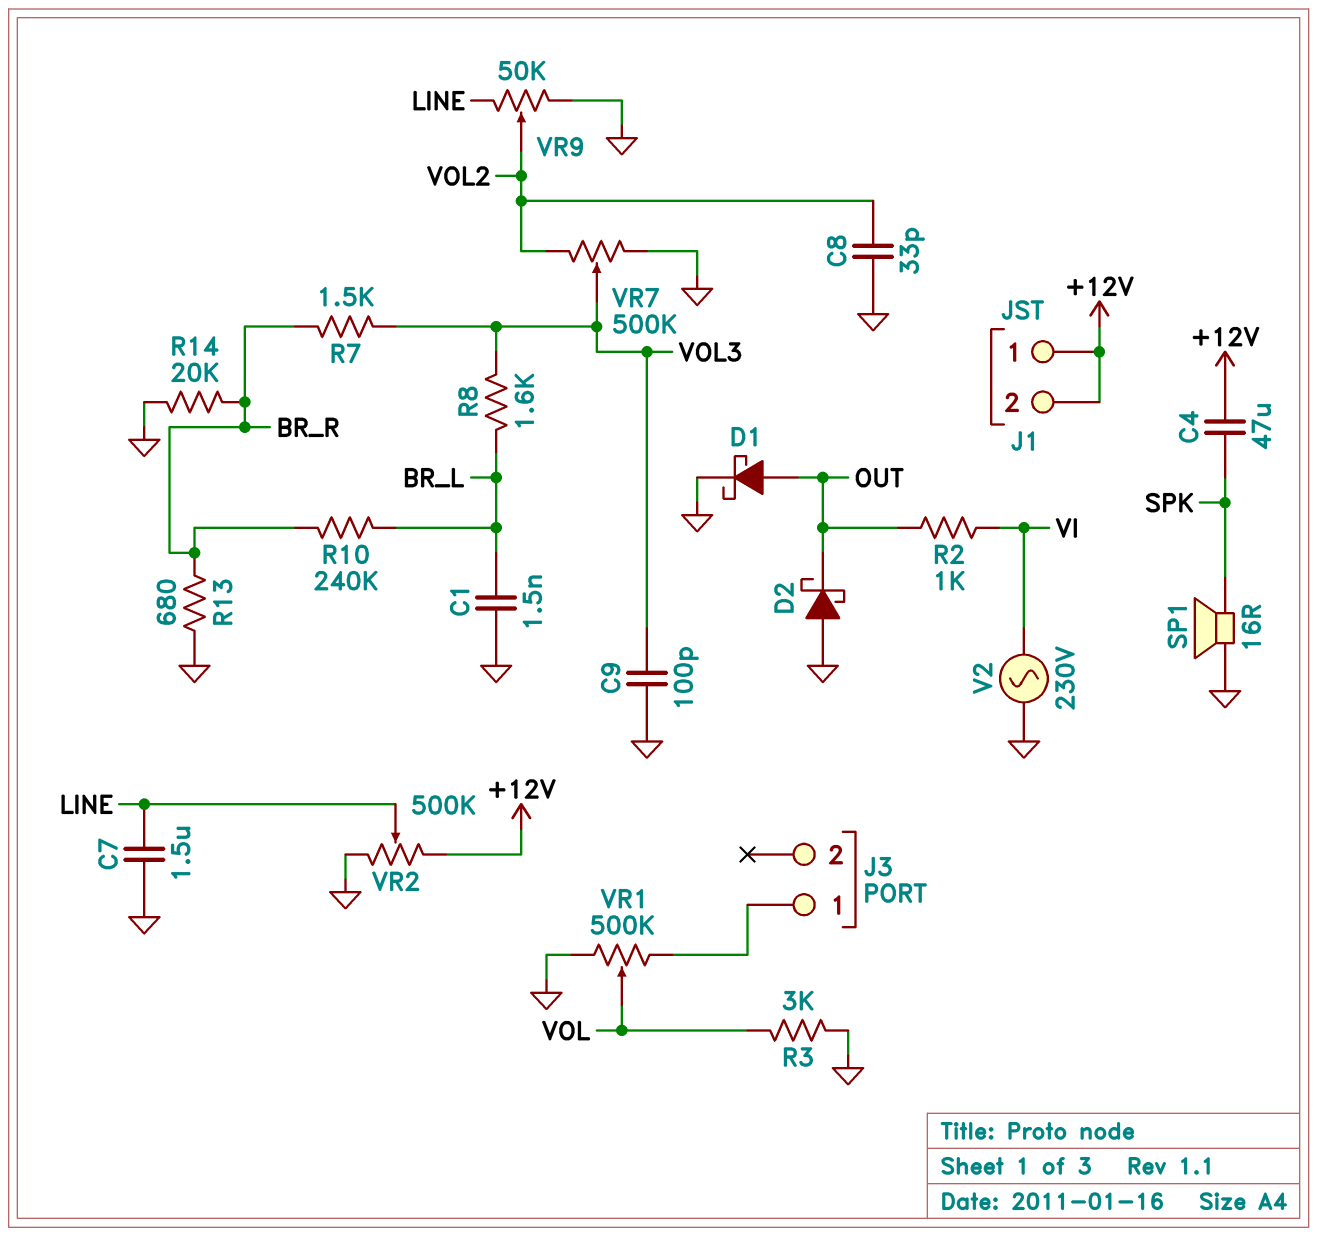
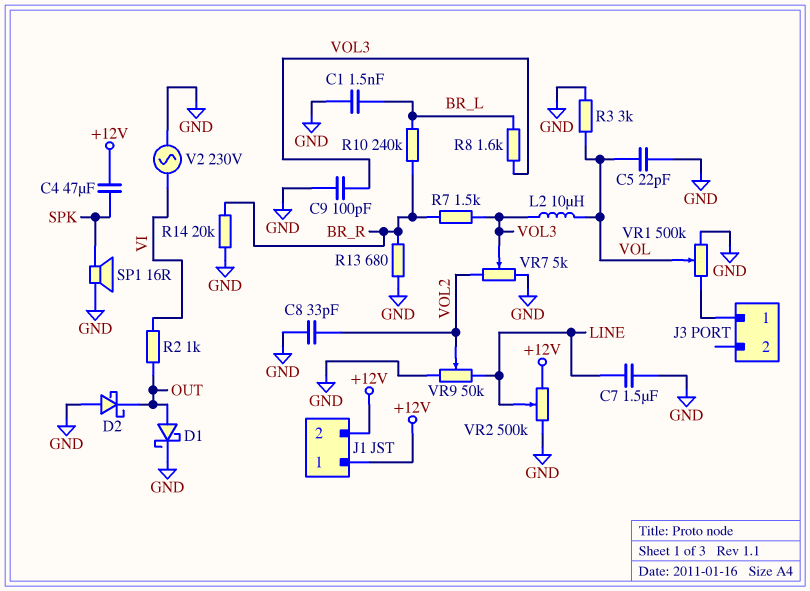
C5: none -> 22pF (GND, VOL)
L2: none -> 10uH (VOL, VOL3)
VR7: 500k (GND, VOL2, wiper VOL3) -> 5k (GND, VOL2, wiper VOL3)

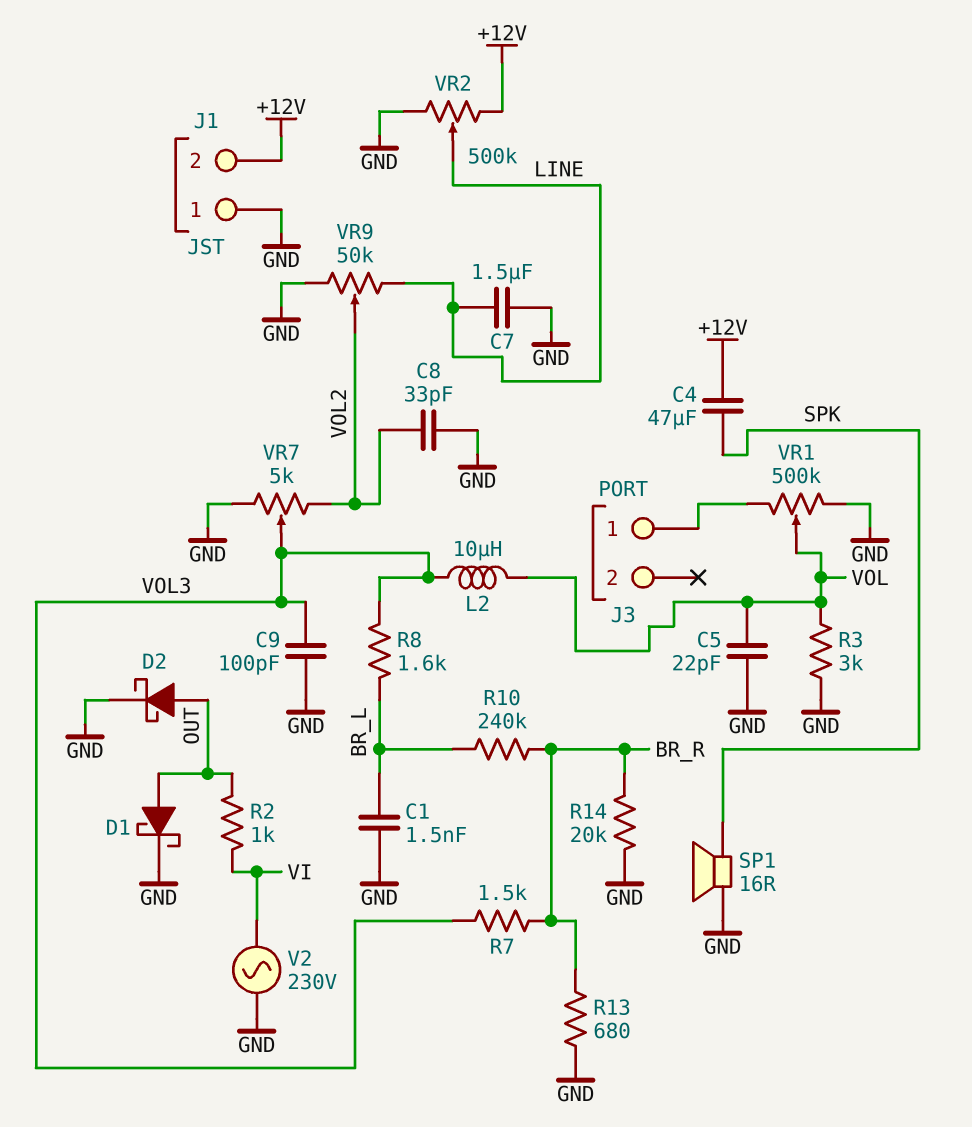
D2: schottky (A GND, K OUT) -> schottky (A OUT, K GND)
J1 pin 1: +12V -> GND

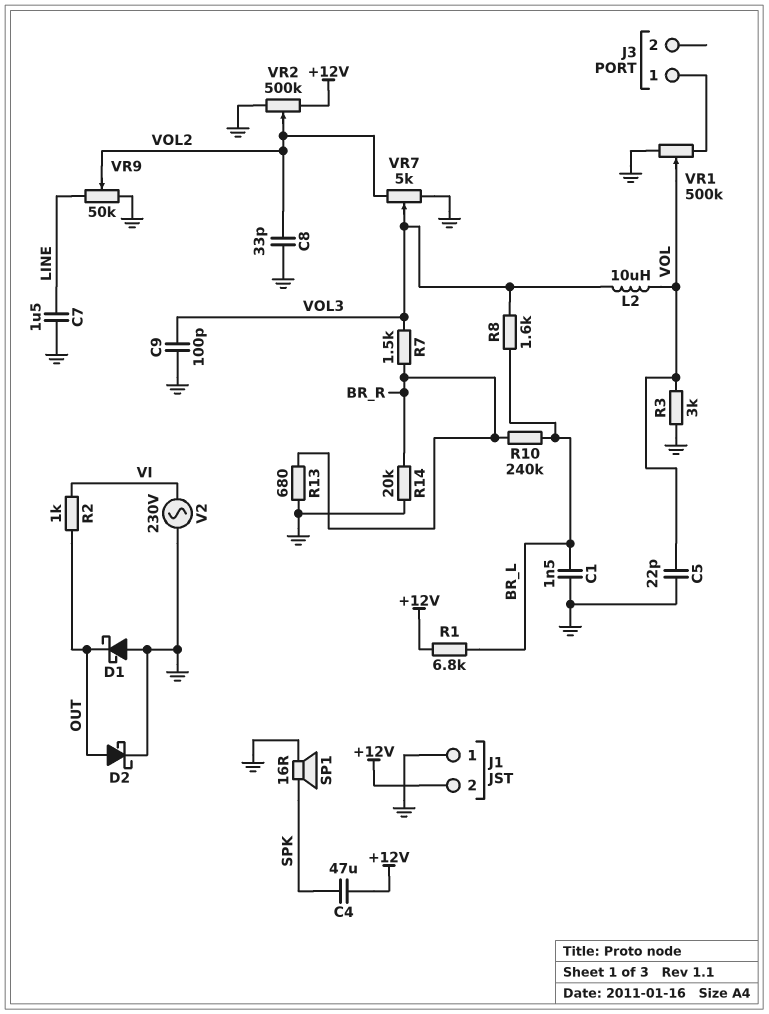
D1: schottky (A OUT, K GND) -> schottky (A GND, K OUT)
R1: none -> 6.8k (+12V, BR_L)
VR2: 500k (+12V, GND, wiper LINE) -> 500k (+12V, GND, wiper VOL2)

